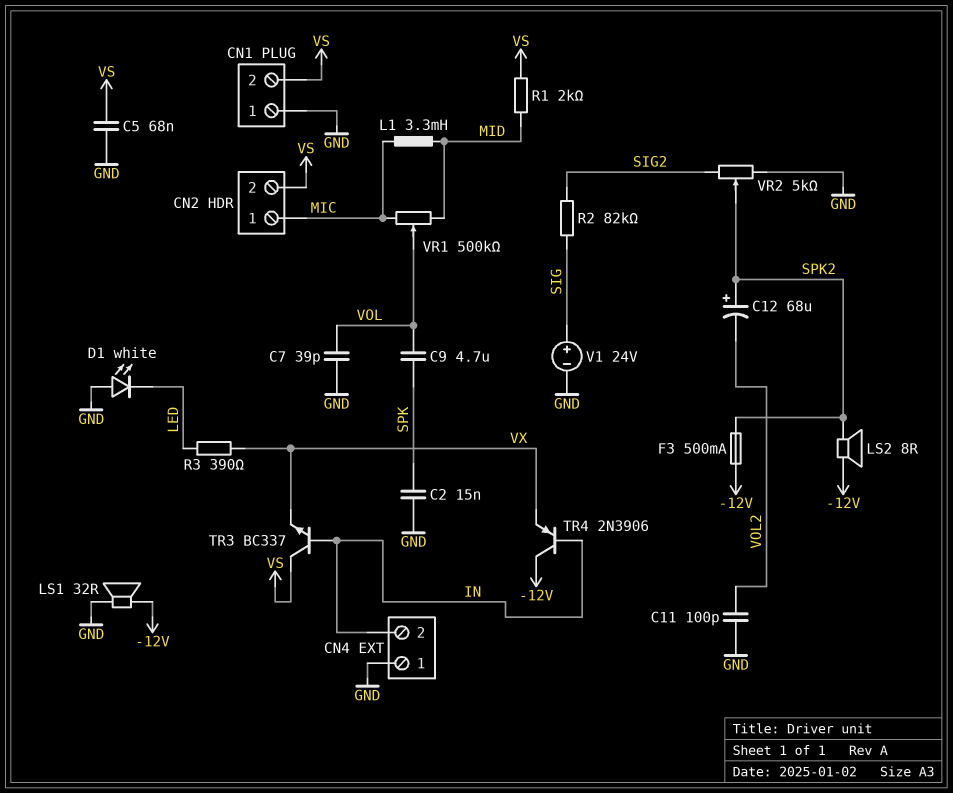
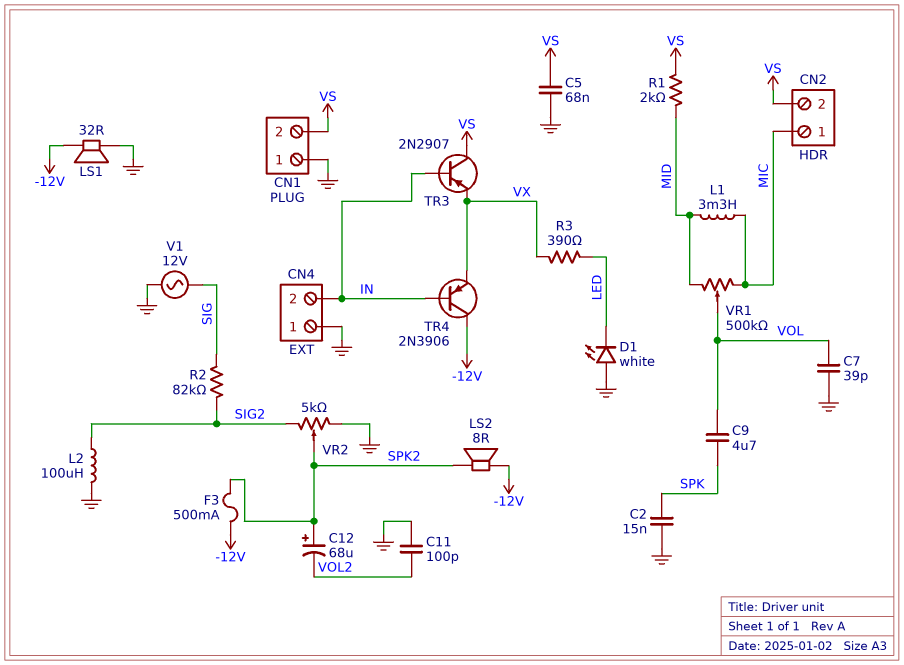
L2: none -> 100uH (GND, SIG2)
TR3: NPN BC337 (B IN, C VS, E VX) -> PNP 2N2907 (B IN, C VS, E VX)
V1: 24V (plus SIG, minus GND) -> AC 12V (GND, SIG)

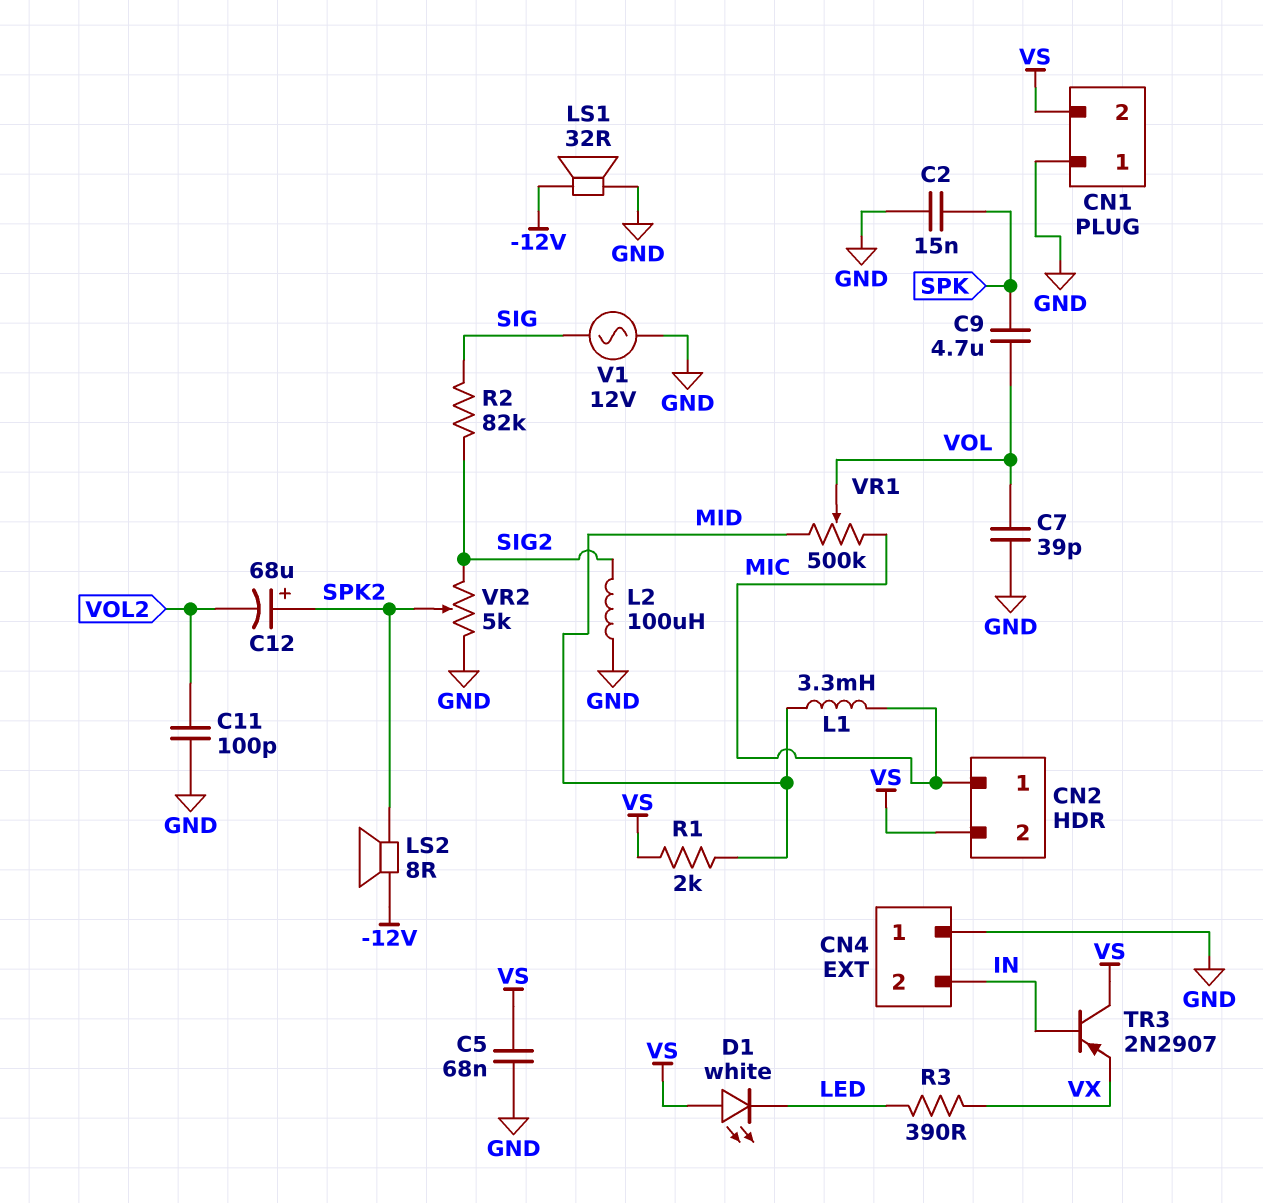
D1: LED white (A GND, K LED) -> LED white (A VS, K LED)
F3: 500mA (-12V, SPK2) -> none
TR4: PNP 2N3906 (B IN, C -12V, E VX) -> none

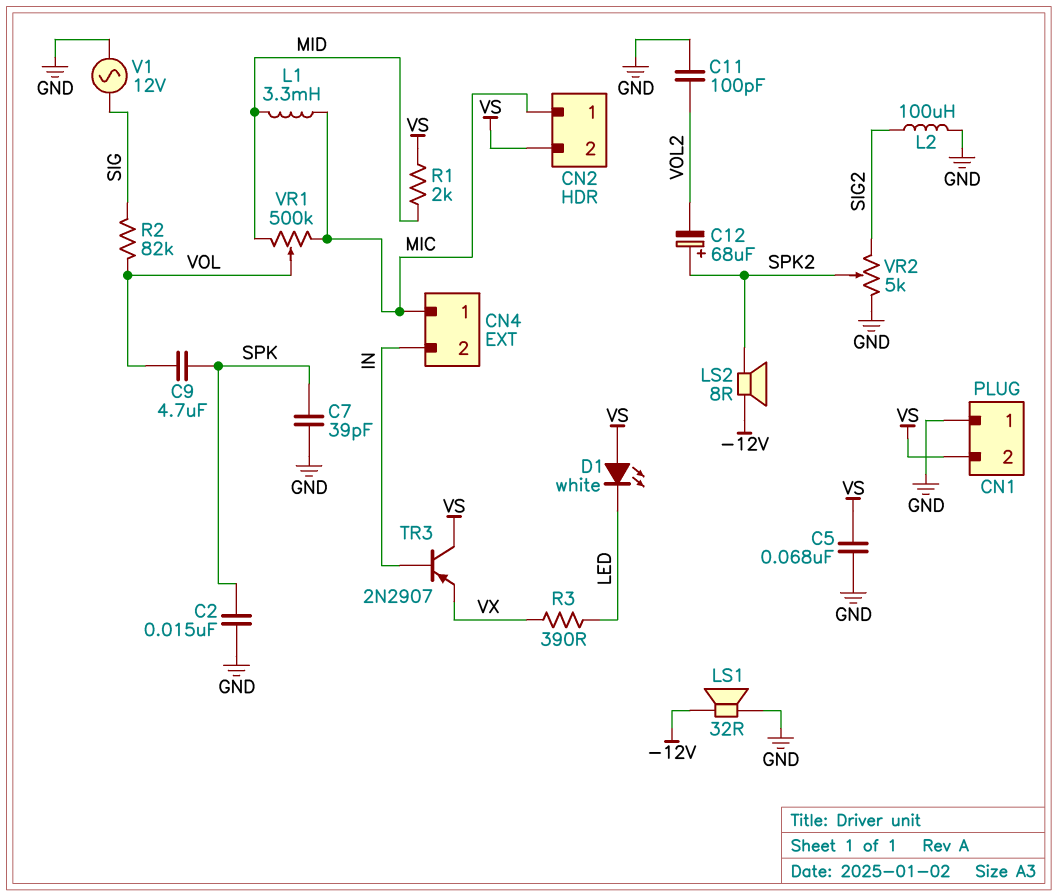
C7: 39pF (GND, VOL) -> 39pF (GND, SPK)
CN4 pin 1: GND -> MIC
R2: 82k (SIG, SIG2) -> 82k (SIG, VOL)

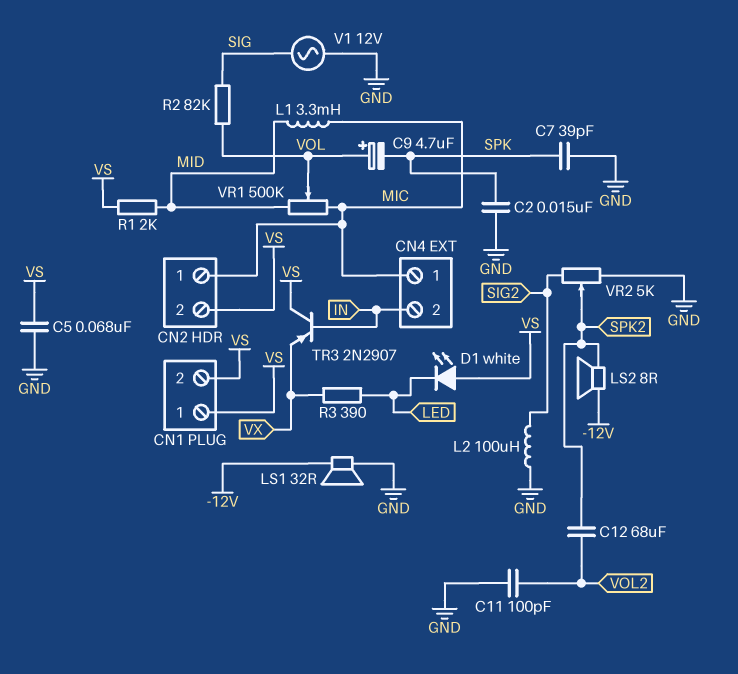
C9: 4.7uF (SPK, VOL) -> 4.7uF (plus VOL, minus SPK)
C12: 68uF (plus SPK2, minus VOL2) -> 68uF (SPK2, VOL2)
CN1 pin 1: GND -> VS

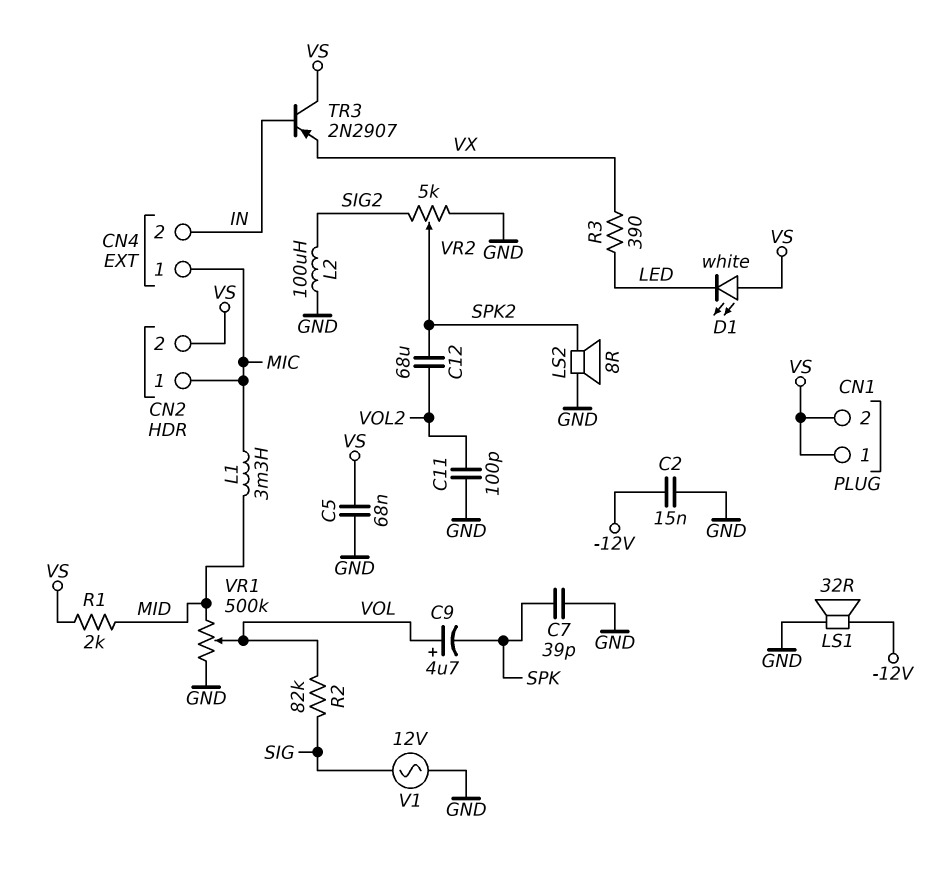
C2: 15nF (GND, SPK) -> 15nF (-12V, GND)
LS2: speaker 8R (-12V, SPK2) -> speaker 8R (GND, SPK2)
VR1: 500k (MIC, MID, wiper VOL) -> 500k (GND, MID, wiper VOL)

